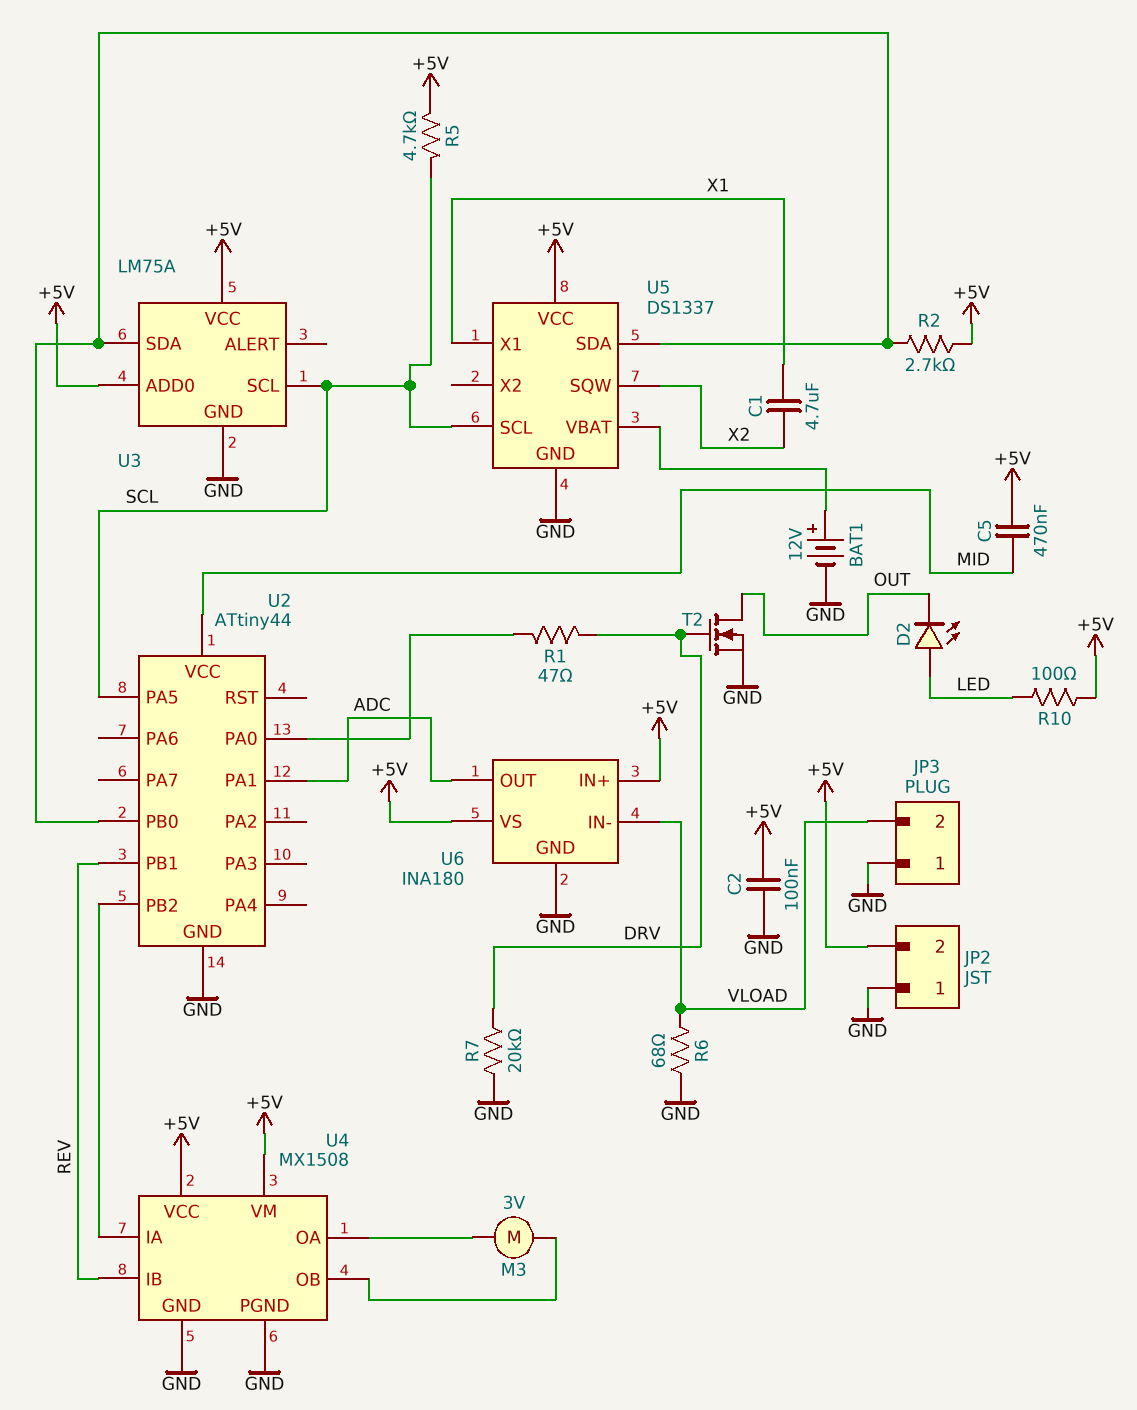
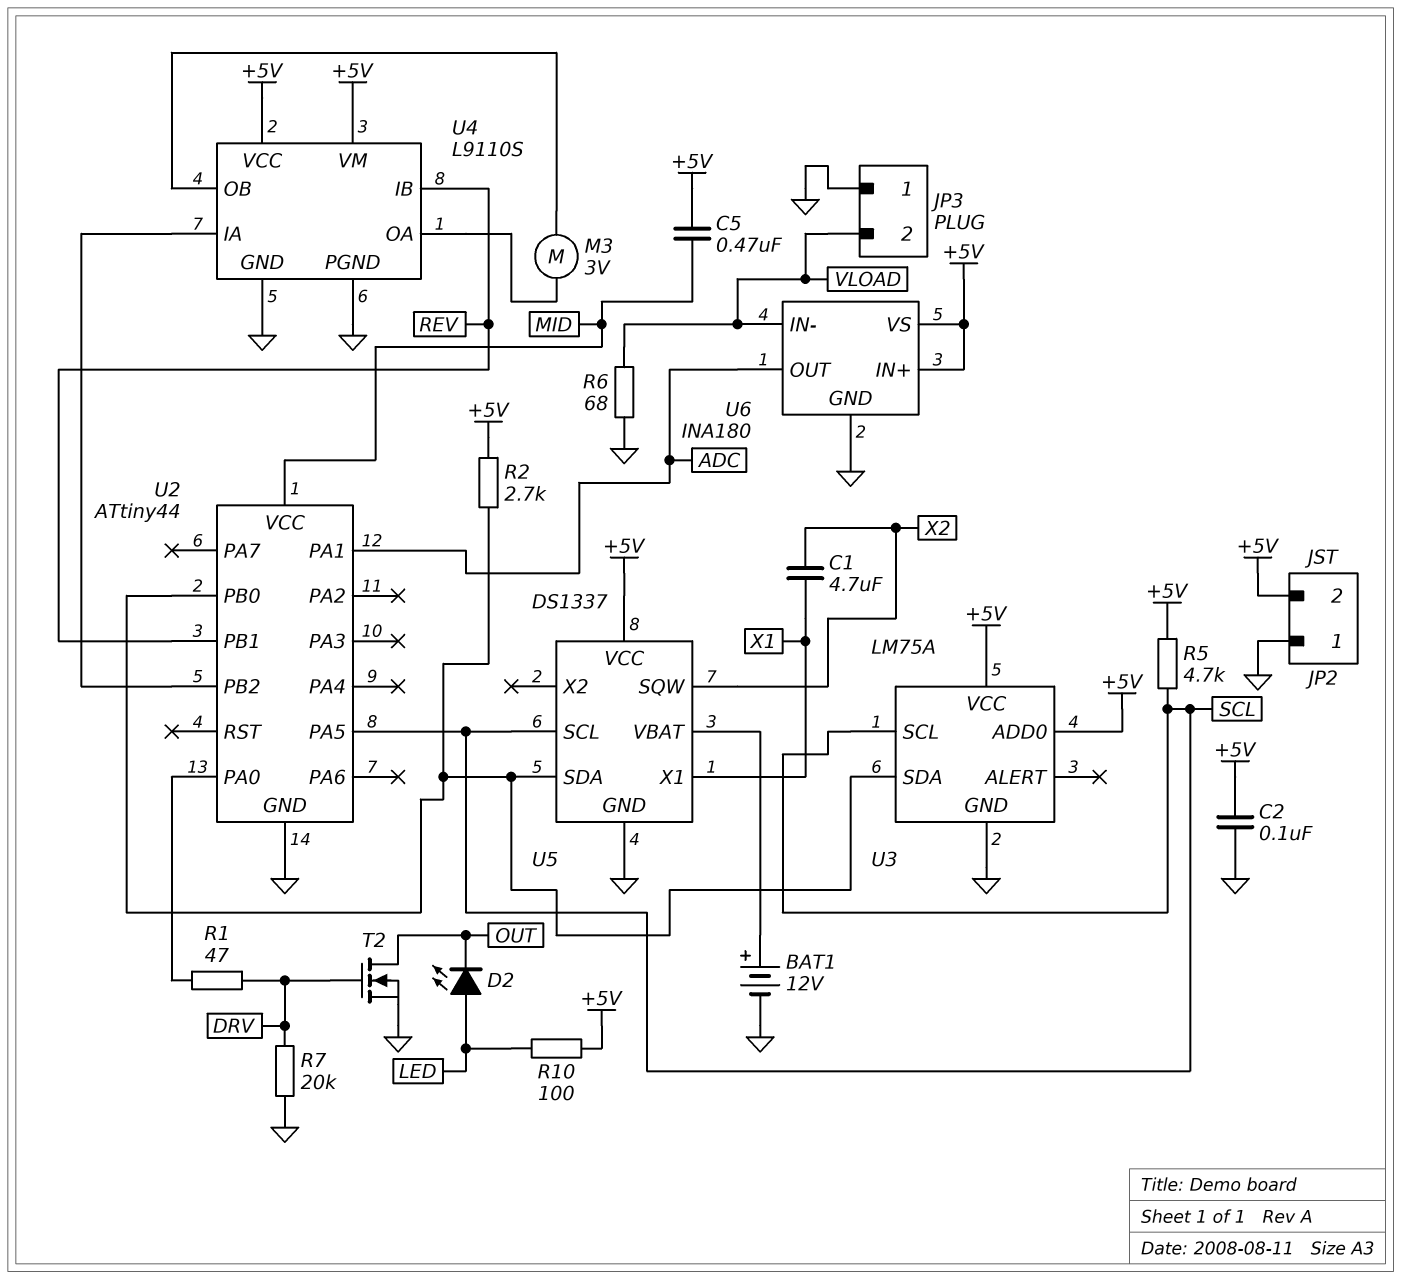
U4: MX1508 -> L9110S

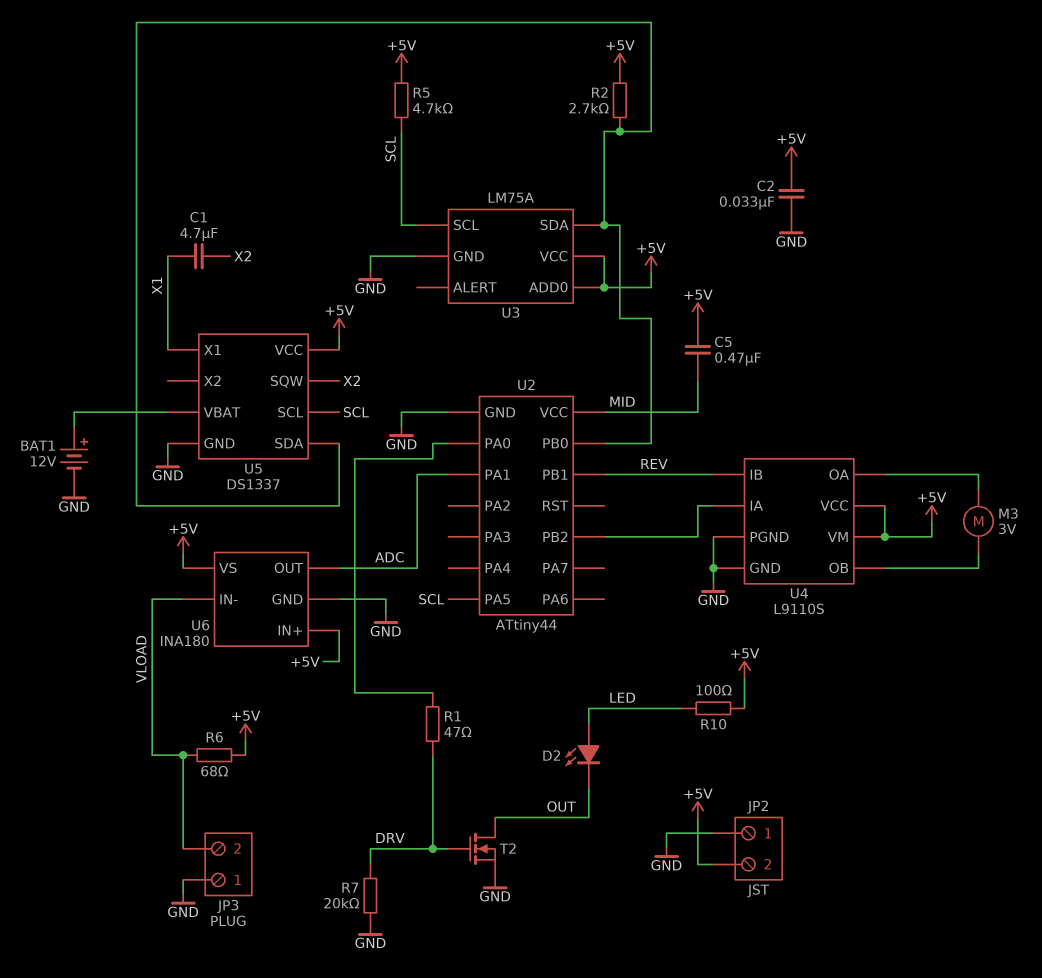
C2: 100nF (+5V, GND) -> 33nF (+5V, GND)
R6: 68 (GND, VLOAD) -> 68 (+5V, VLOAD)

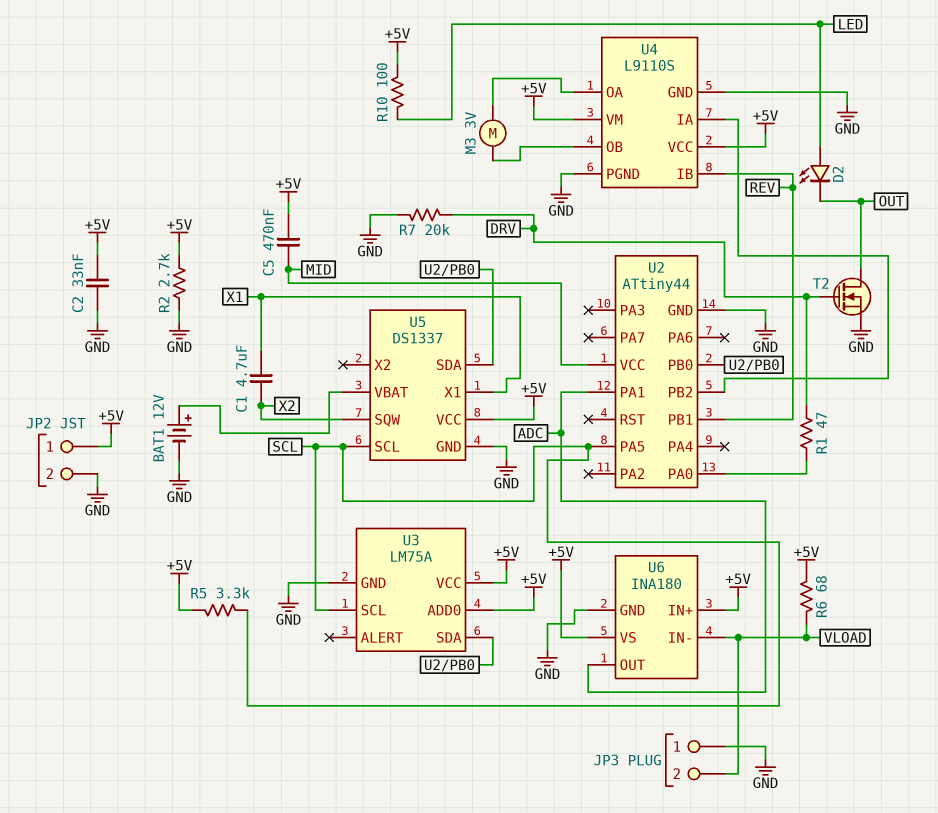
JP2 pin 1: GND -> +5V
JP2 pin 2: +5V -> GND
R2: 2.7k (+5V, U2/PB0) -> 2.7k (+5V, GND)
R5: 4.7k (+5V, SCL) -> 3.3k (+5V, SCL)

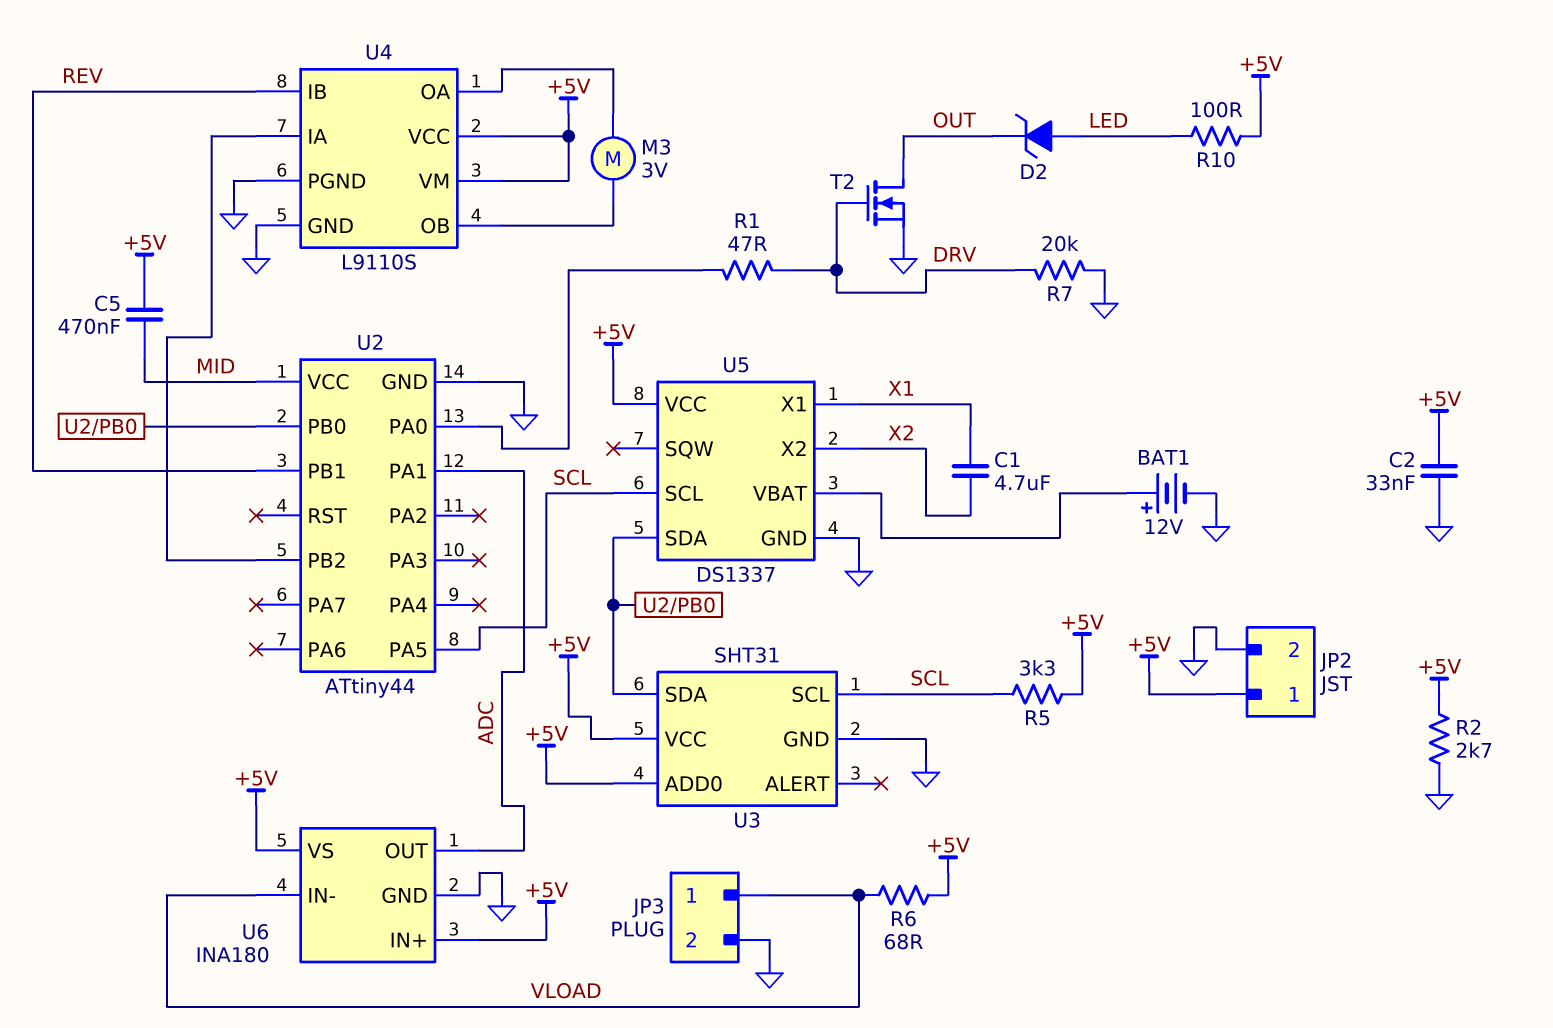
D2: LED (A LED, K OUT) -> zener (A LED, K OUT)
JP3 pin 1: GND -> VLOAD
JP3 pin 2: VLOAD -> GND
U3: LM75A -> SHT31
U5 pin SQW: X2 -> none
U5 pin X2: none -> X2

